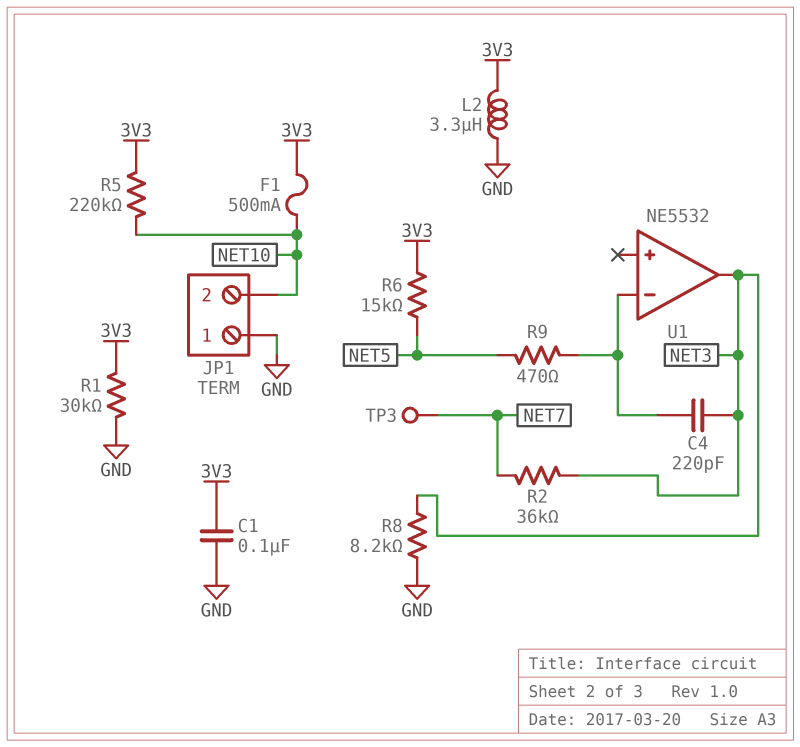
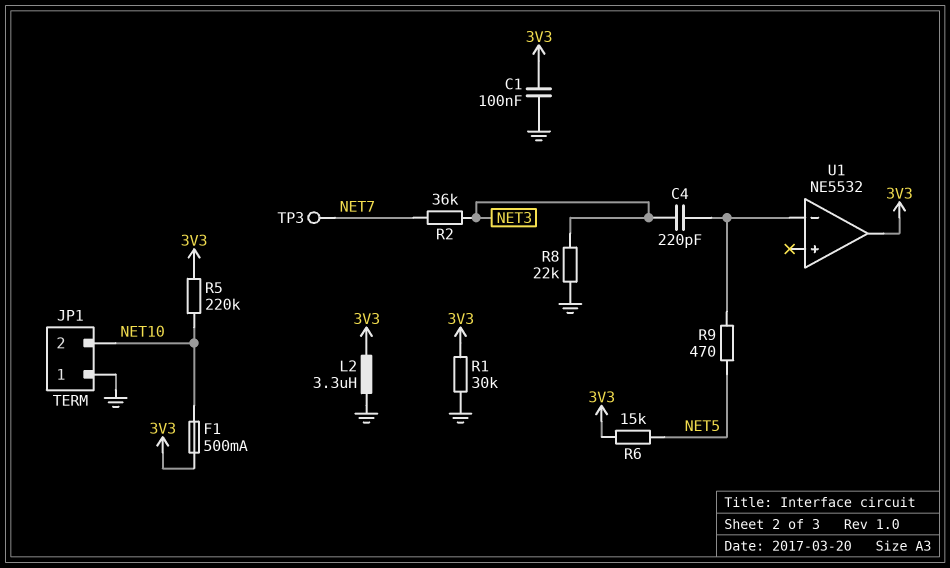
R8: 8.2k (GND, NET3) -> 22k (GND, NET3)
U1 pin out: NET3 -> 3V3

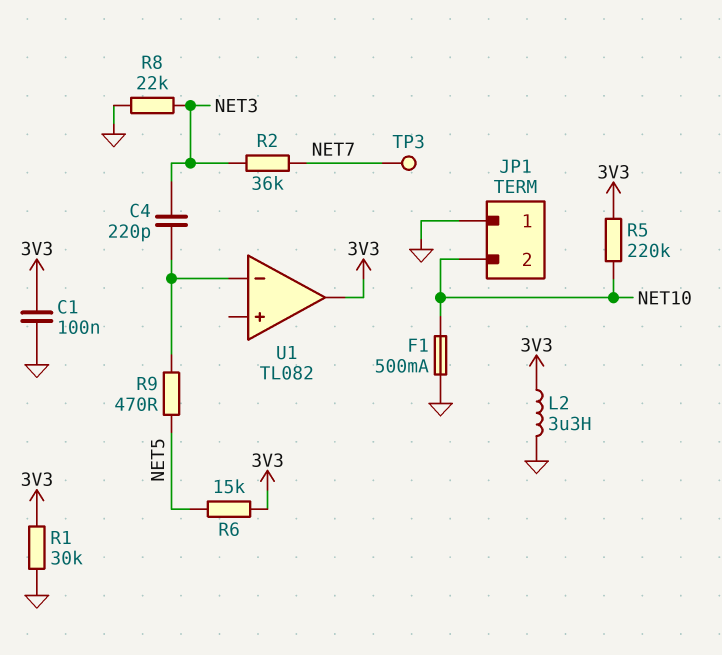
F1: 500mA (3V3, NET10) -> 500mA (GND, NET10)
U1: NE5532 -> TL082

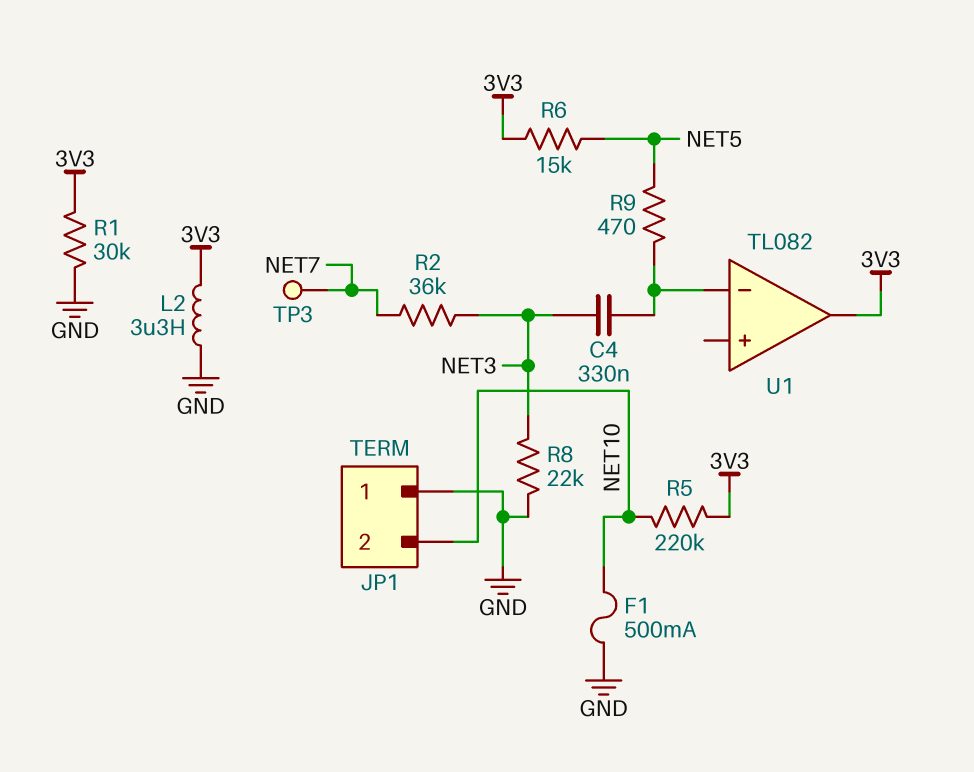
C1: 100nF (3V3, GND) -> none
C4: 220pF (NET3, U1/in-) -> 330nF (NET3, U1/in-)

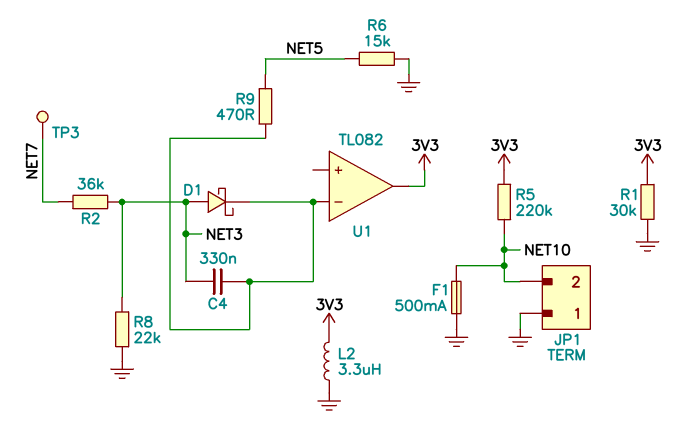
D1: none -> schottky (A NET3, K U1/in-)
R6: 15k (3V3, NET5) -> 15k (GND, NET5)

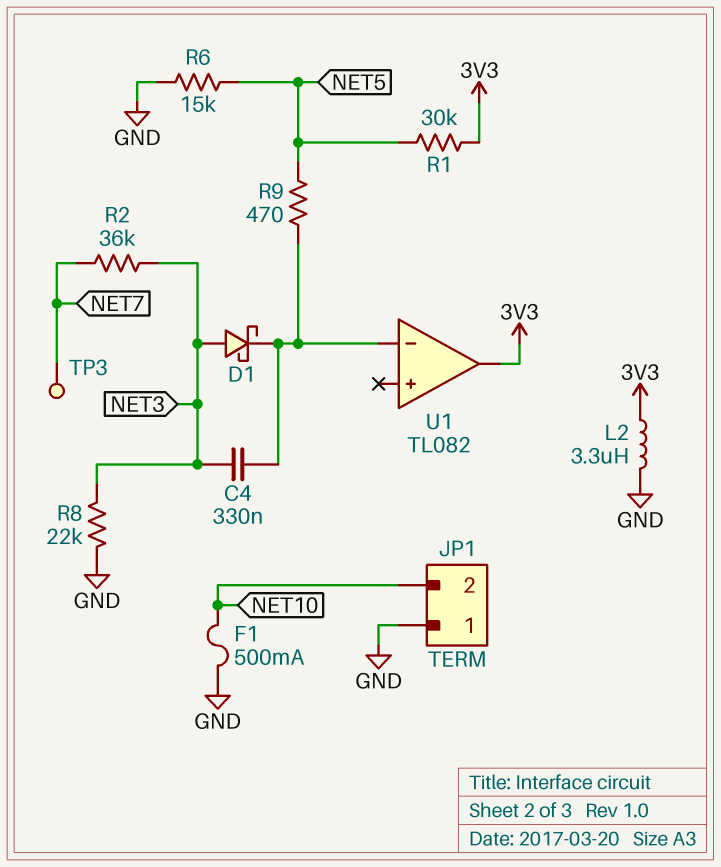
R1: 30k (3V3, GND) -> 30k (3V3, NET5)
R5: 220k (3V3, NET10) -> none

